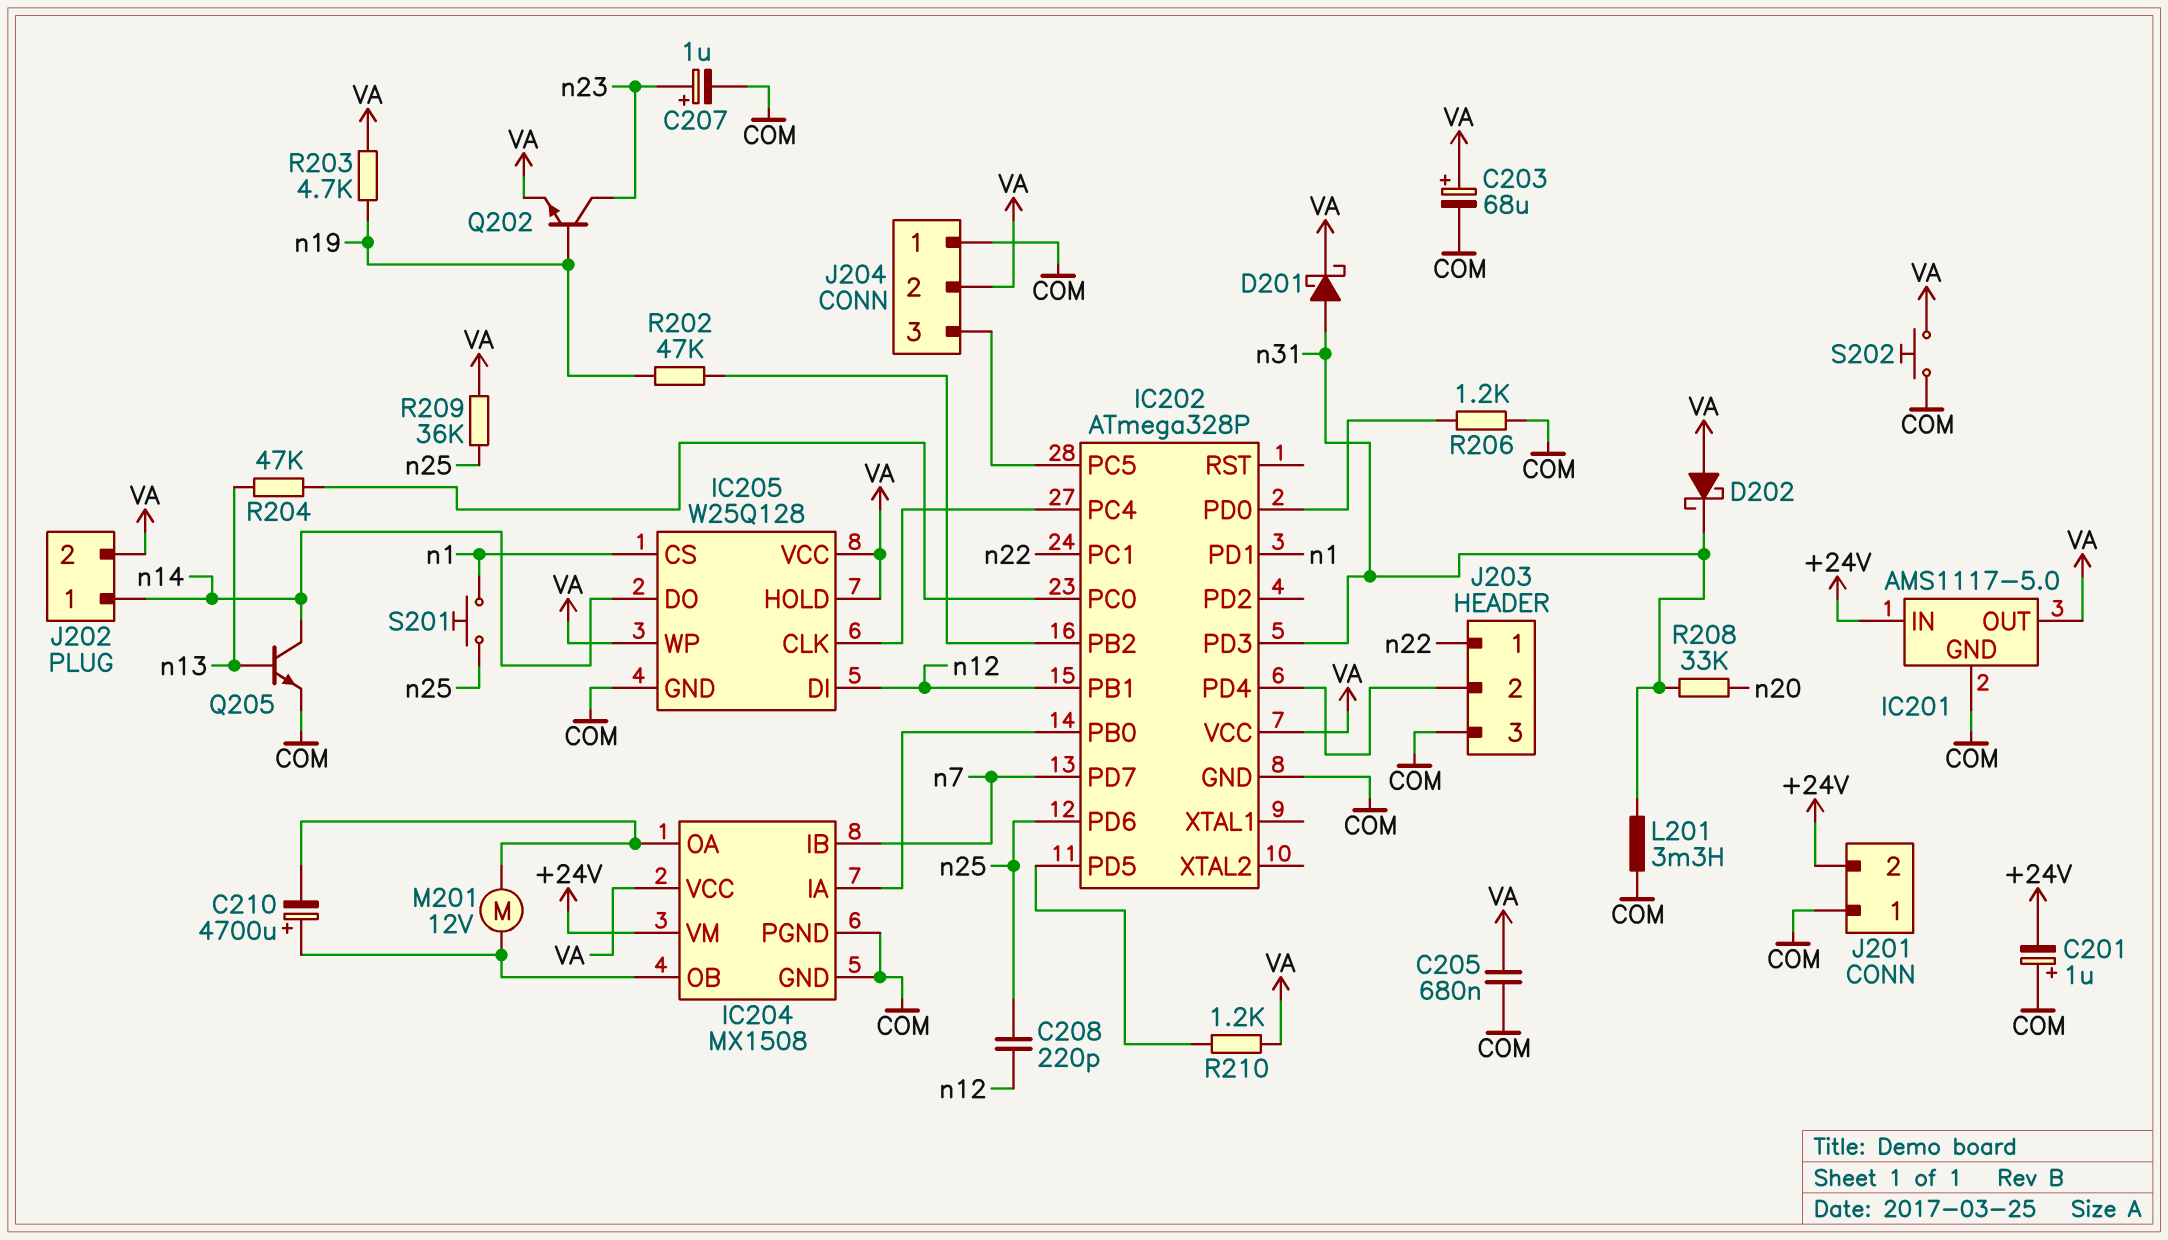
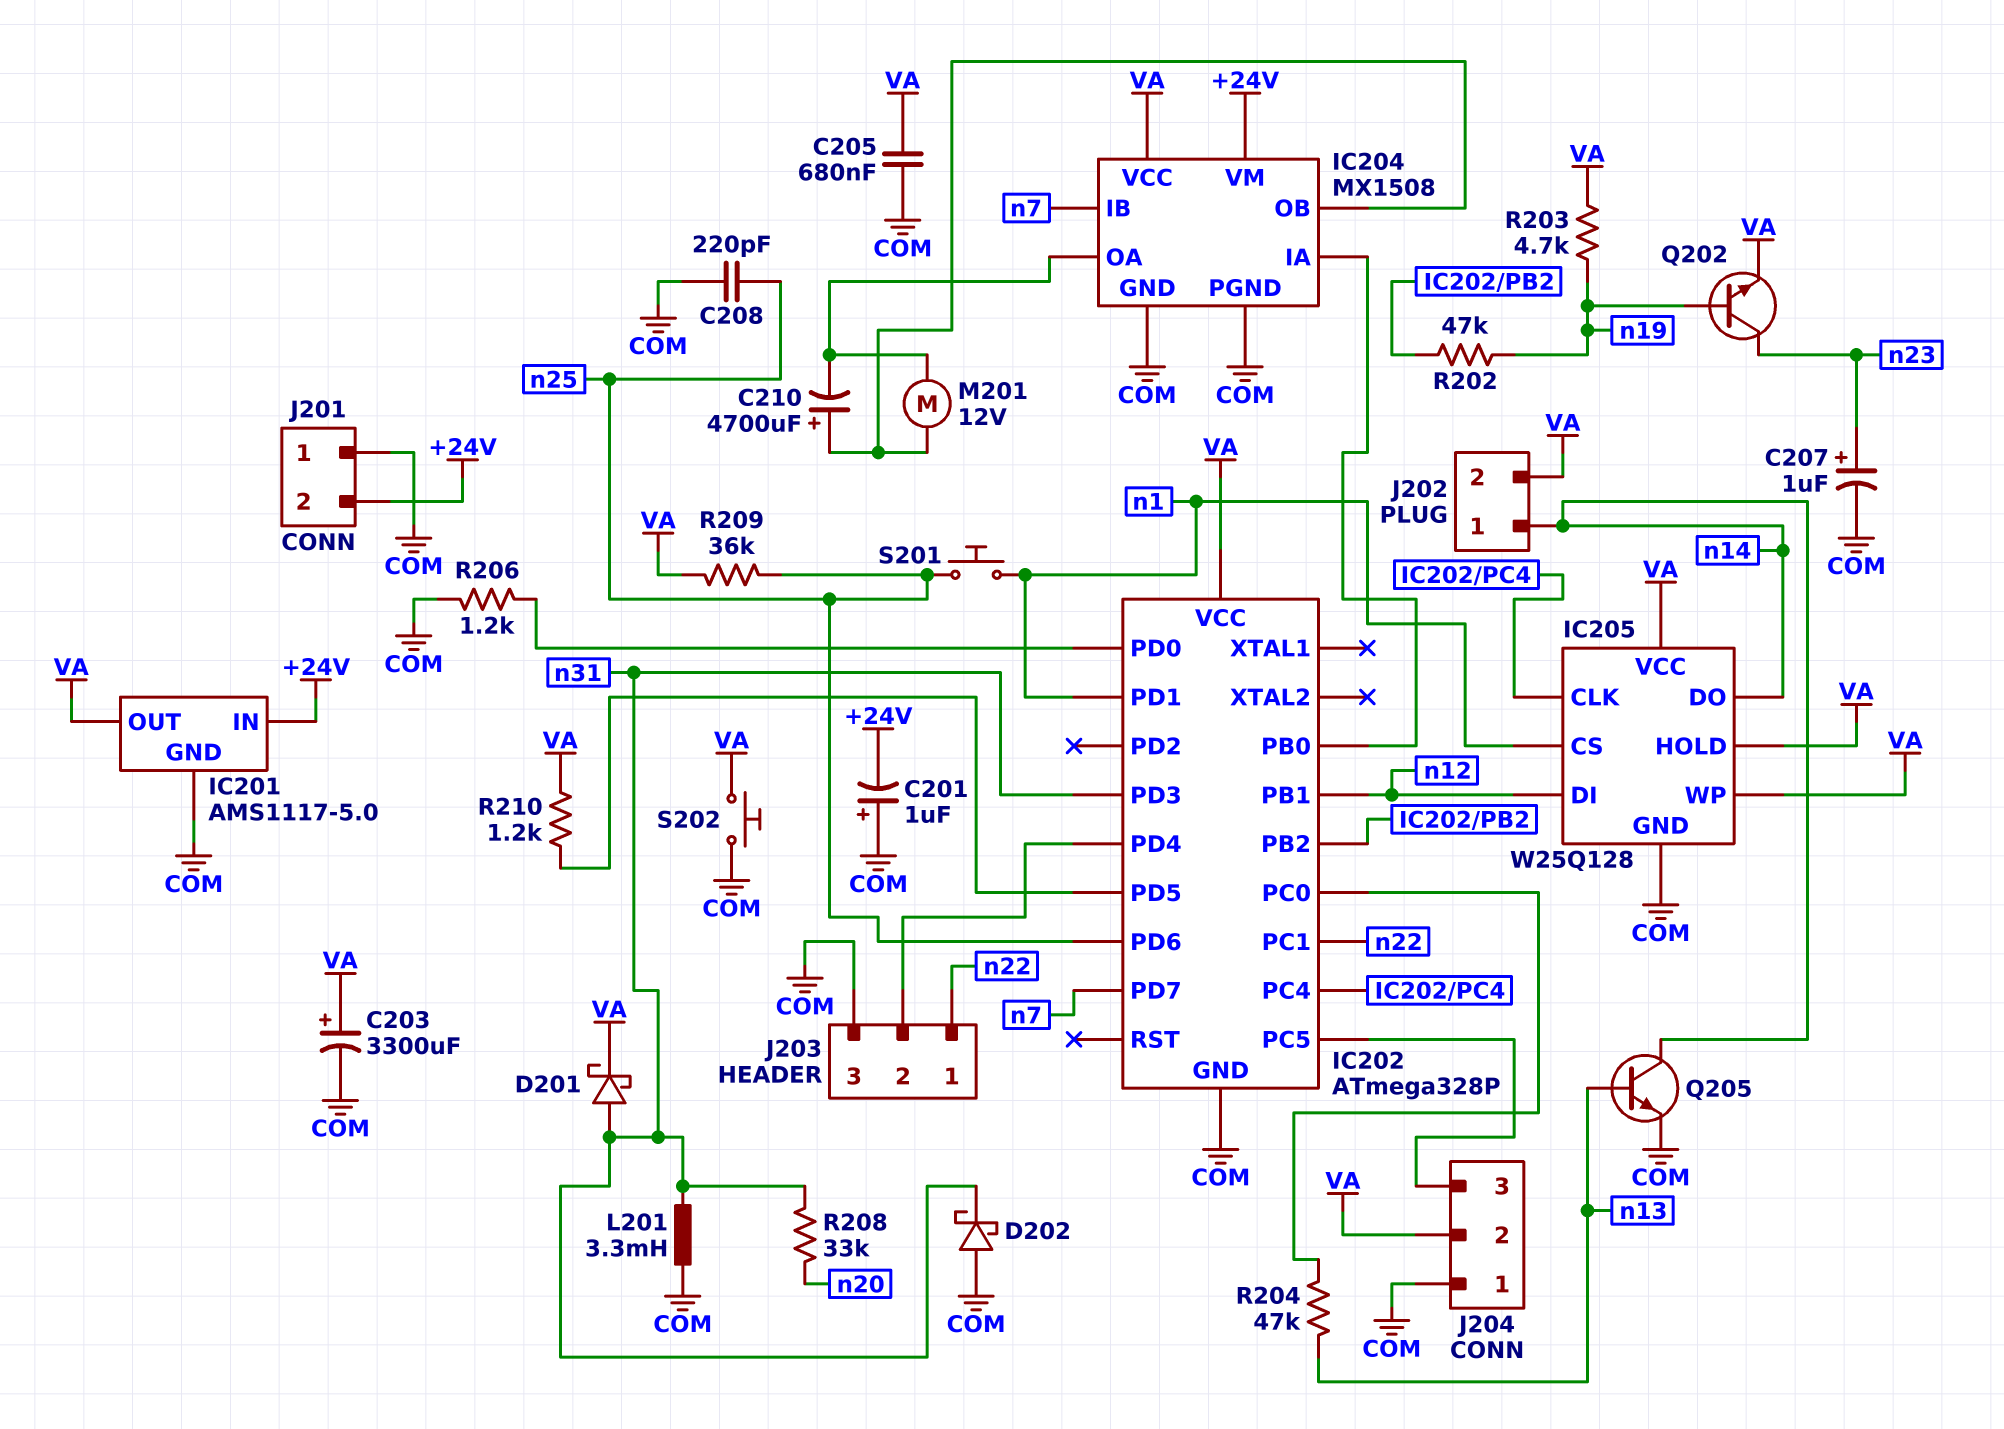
C203: 68uF (plus VA, minus COM) -> 3300uF (plus VA, minus COM)
C208: 220pF (n12, n25) -> 220pF (COM, n25)
D202: schottky (A VA, K n31) -> schottky (A COM, K n31)

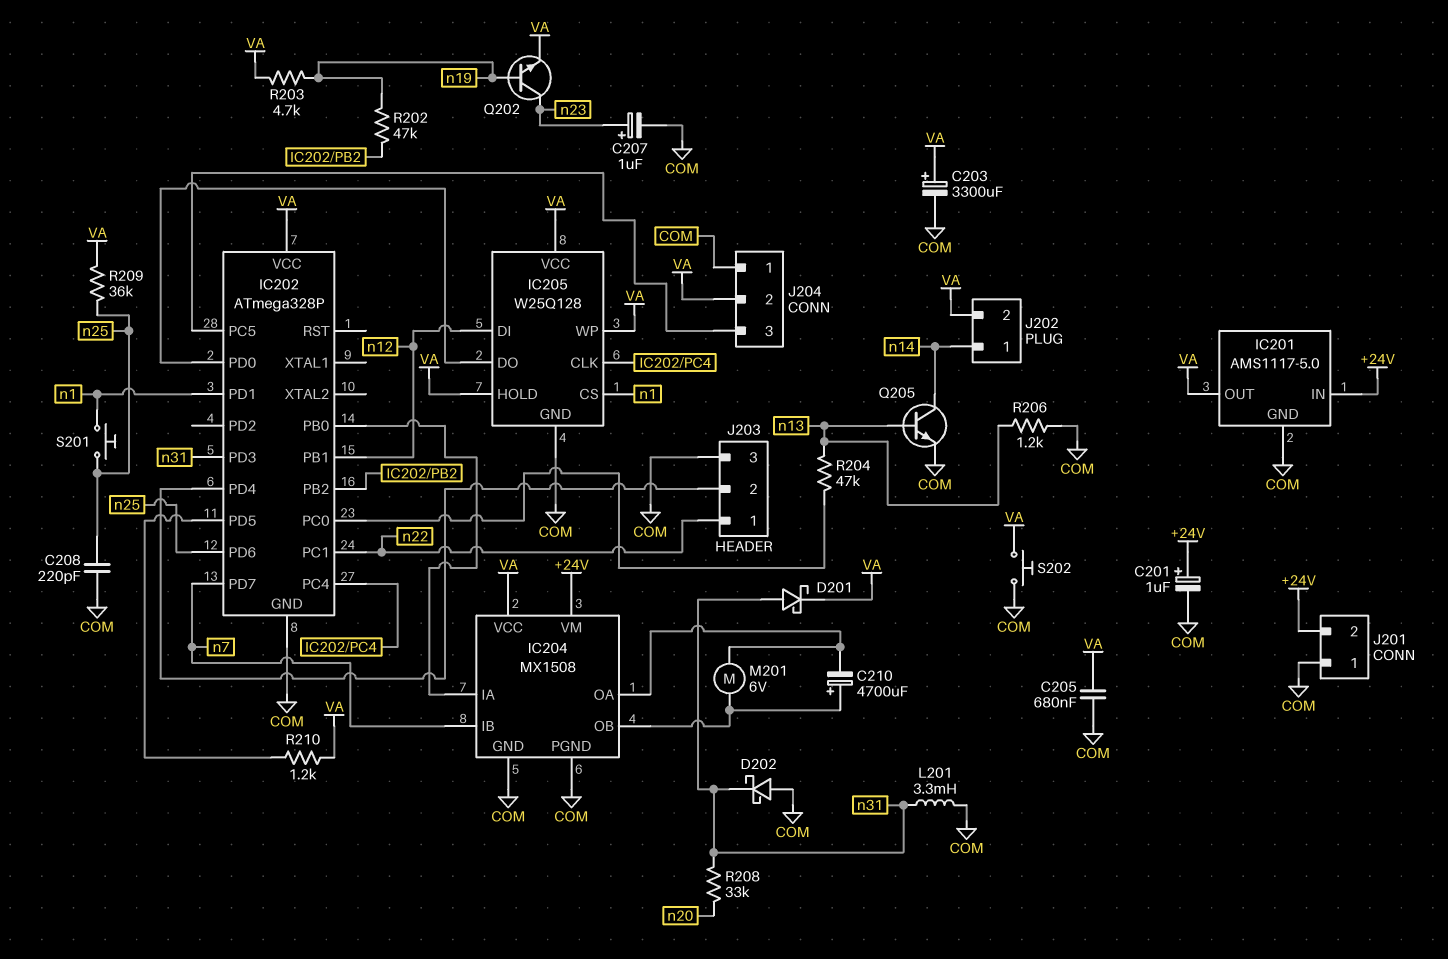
C201: 1uF (plus COM, minus +24V) -> 1uF (plus +24V, minus COM)
IC205 pin DO: n14 -> IC202/PD0
M201: motor 12V (IC204/OA, IC204/OB) -> motor 6V (IC204/OA, IC204/OB)
R206: 1.2k (COM, IC202/PD0) -> 1.2k (COM, n13)

